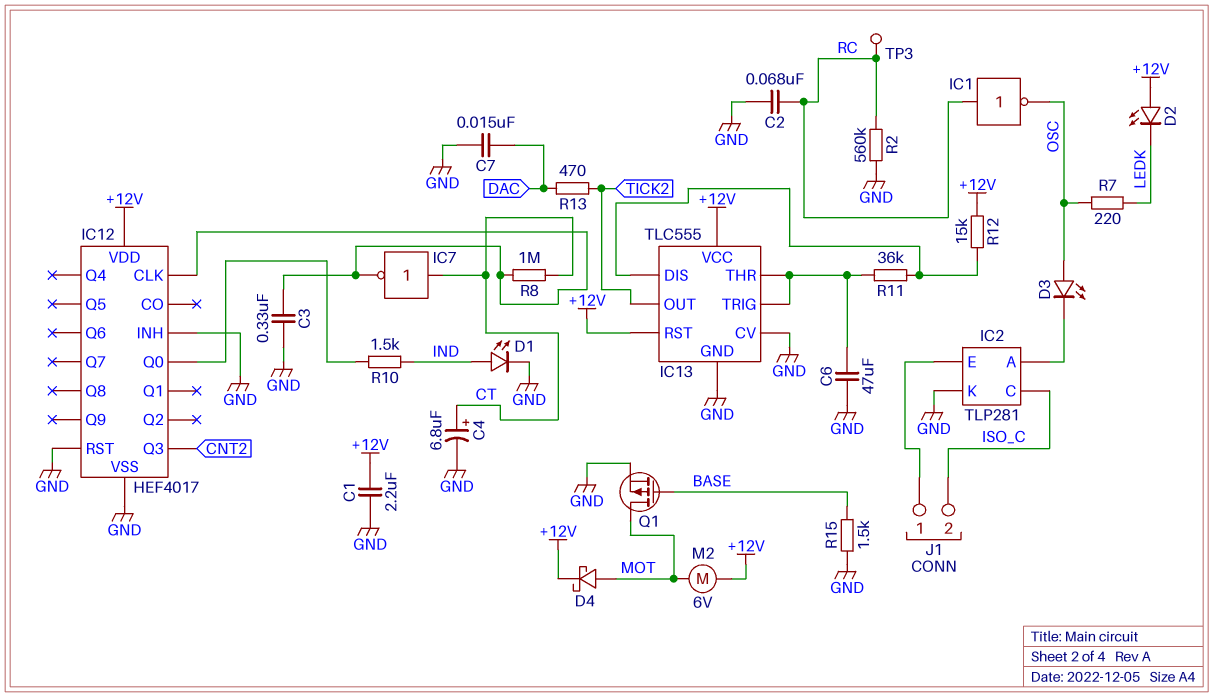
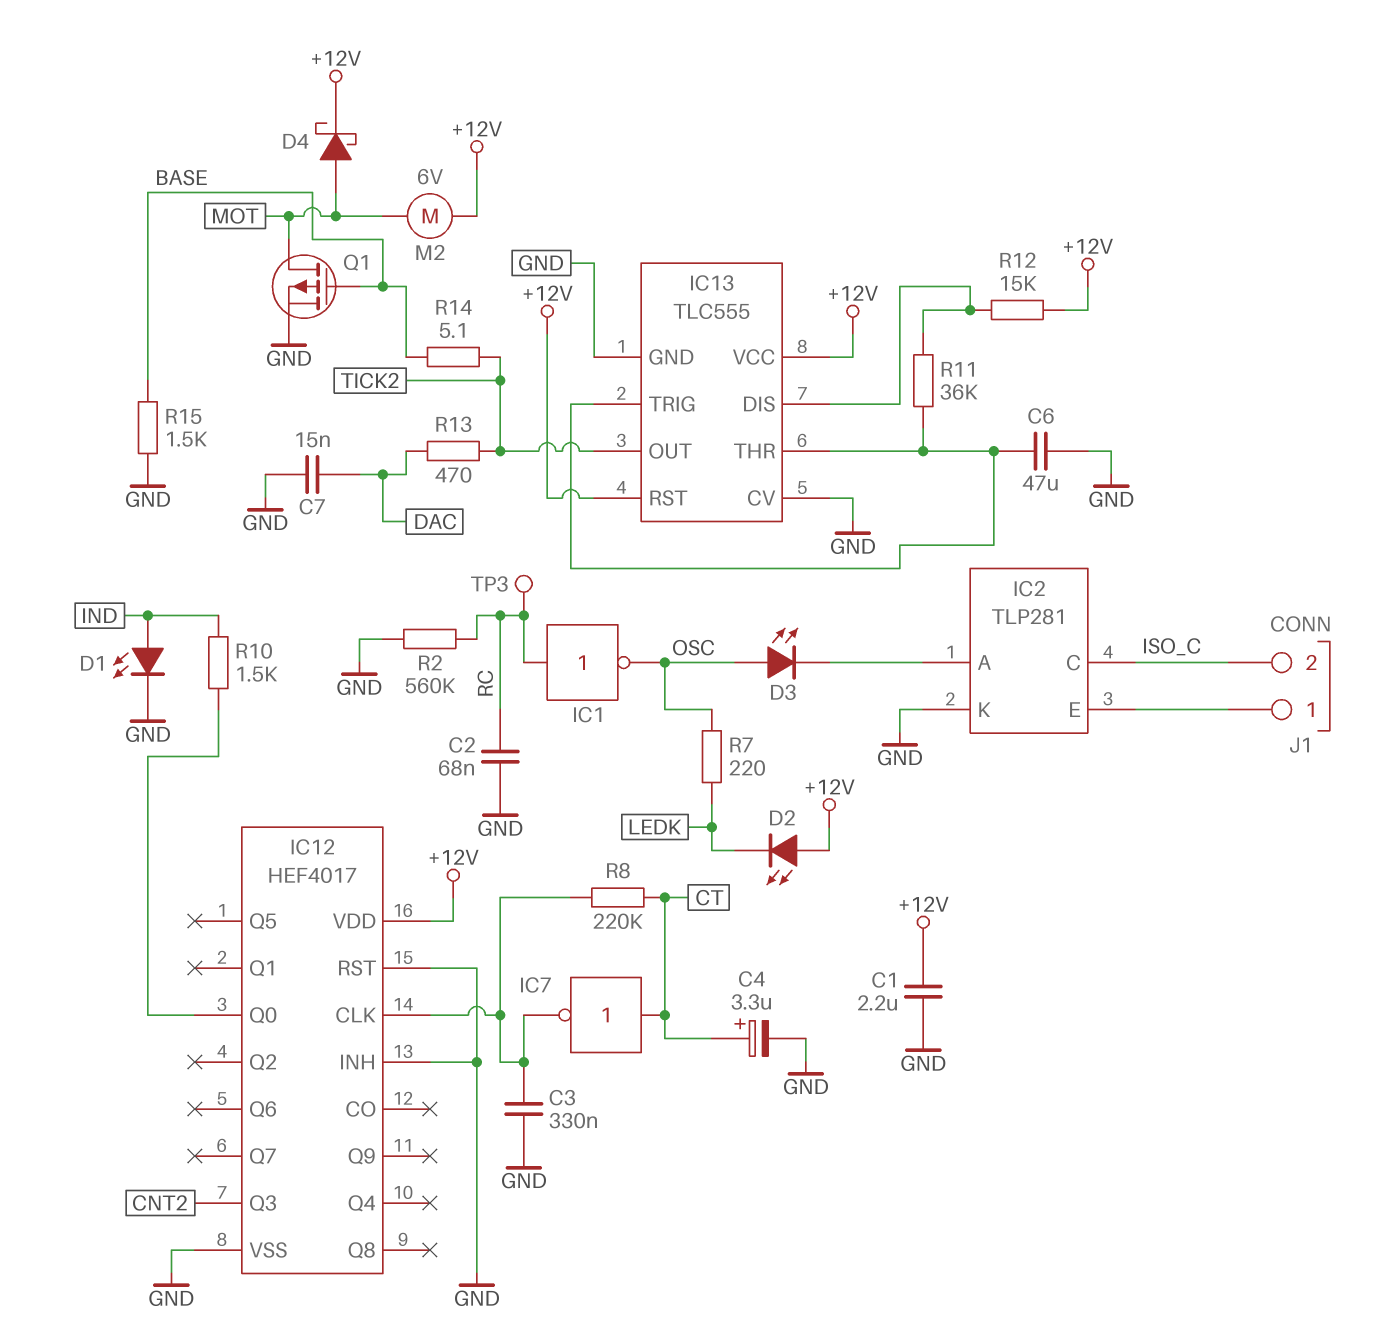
C4: 6.8uF (plus CT, minus GND) -> 3.3uF (plus CT, minus GND)
R8: 1M (CT, IC12/CLK) -> 220k (CT, IC12/CLK)
R14: none -> 5.1 (BASE, TICK2)

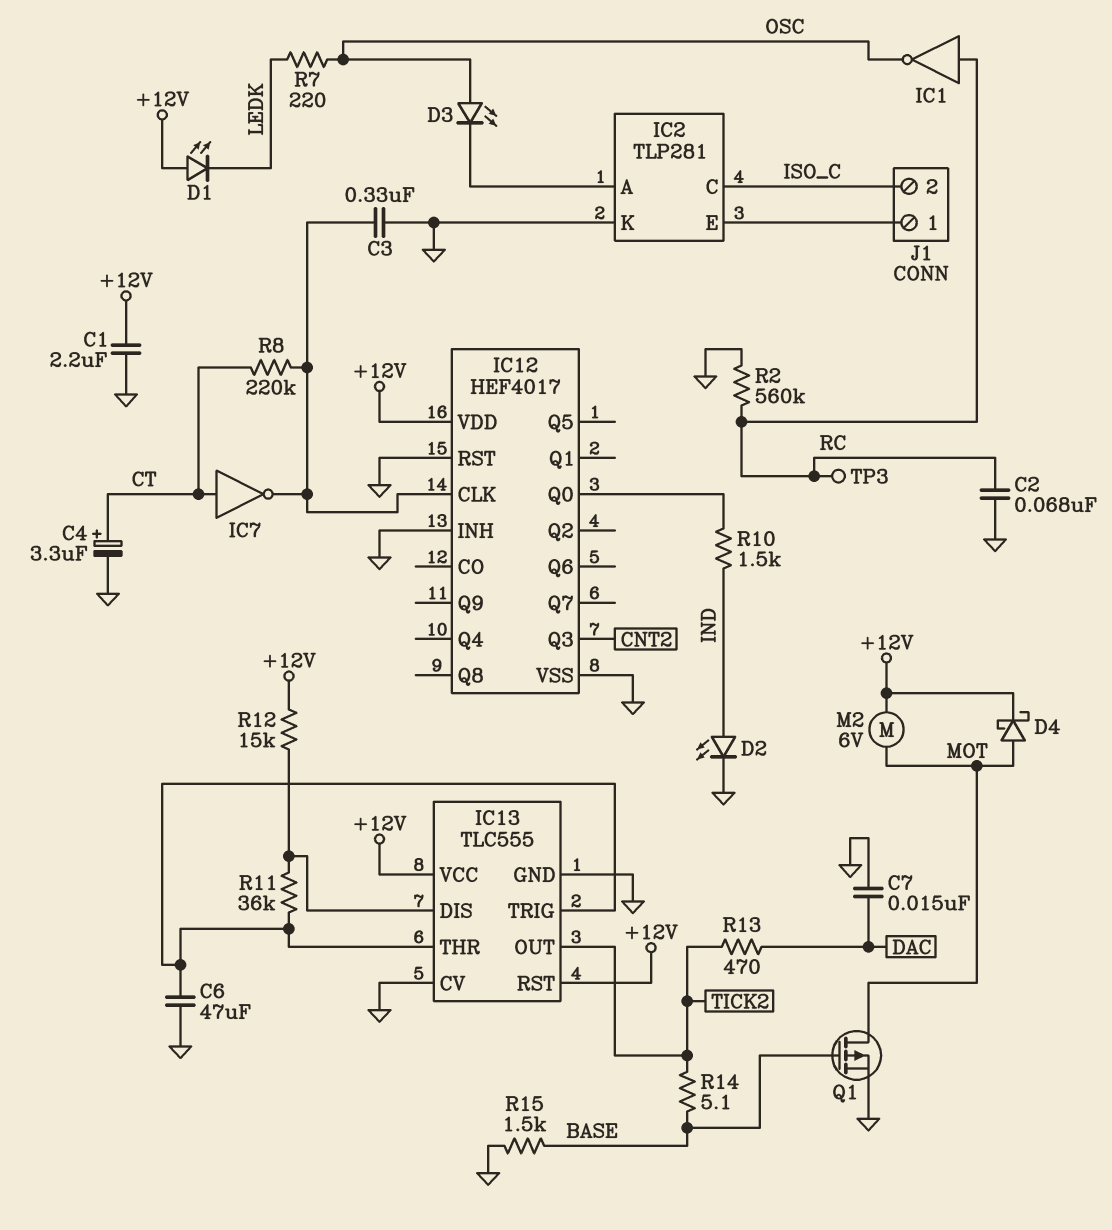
D1: LED (A IND, K GND) -> LED (A +12V, K LEDK)
D2: LED (A +12V, K LEDK) -> LED (A IND, K GND)

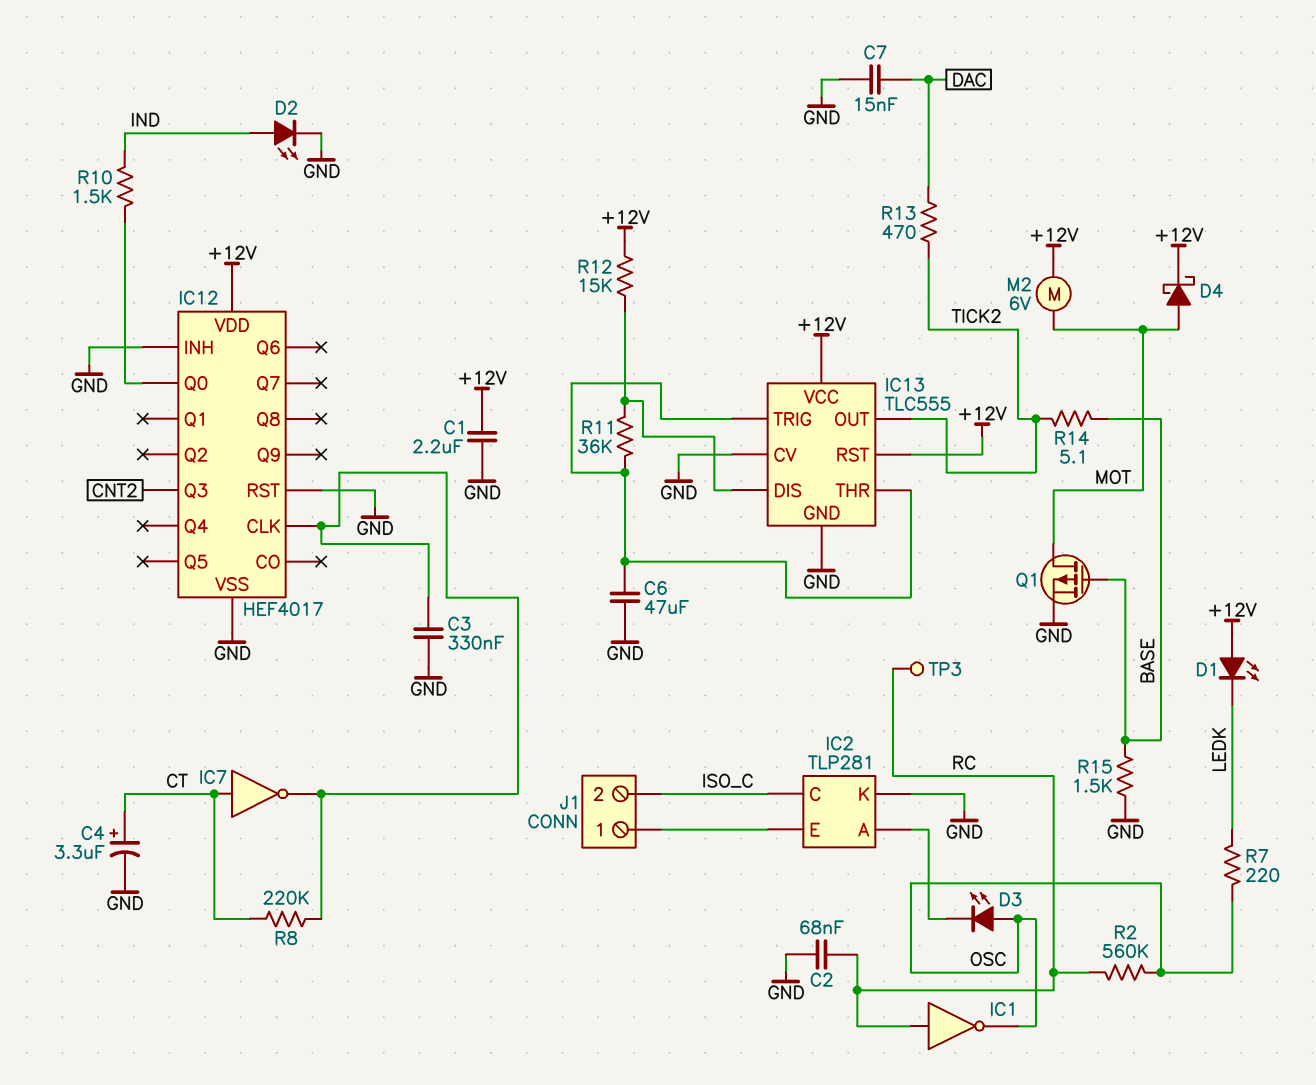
R2: 560k (GND, RC) -> 560k (OSC, RC)

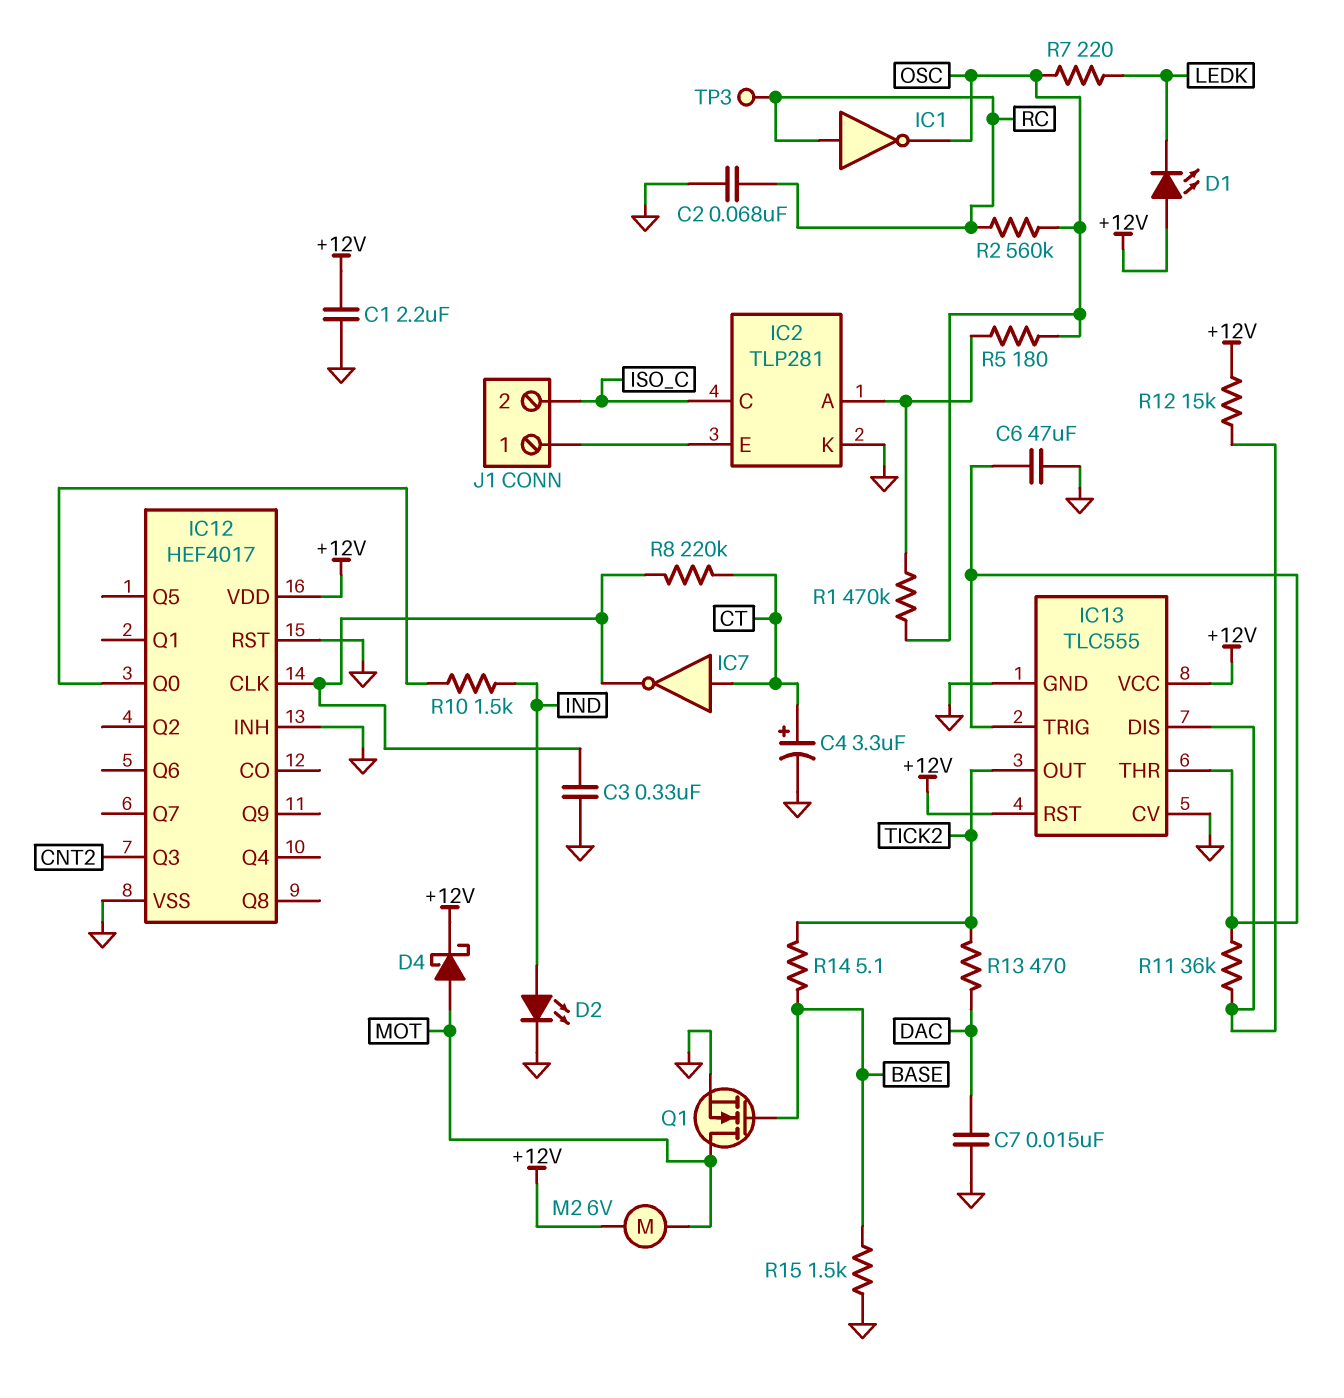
D3: LED (A OSC, K IC2/A) -> none
Q1: PMOS (G BASE, D MOT, S GND) -> NMOS (G BASE, D MOT, S GND)
R1: none -> 470k (IC2/A, OSC)
R5: none -> 180 (IC2/A, OSC)

